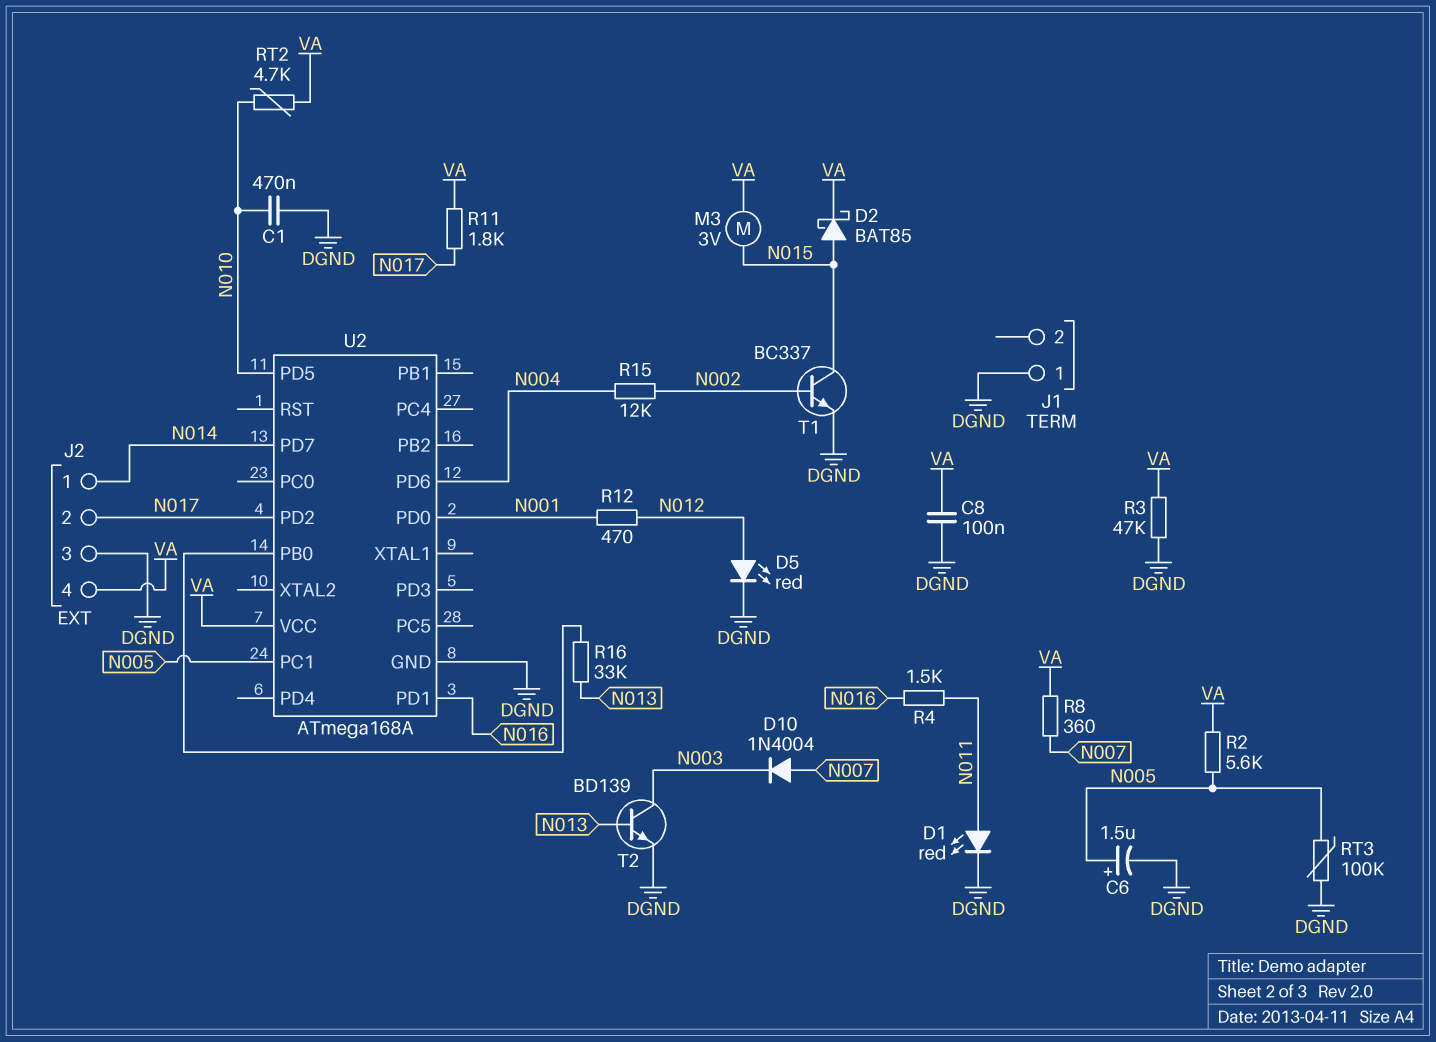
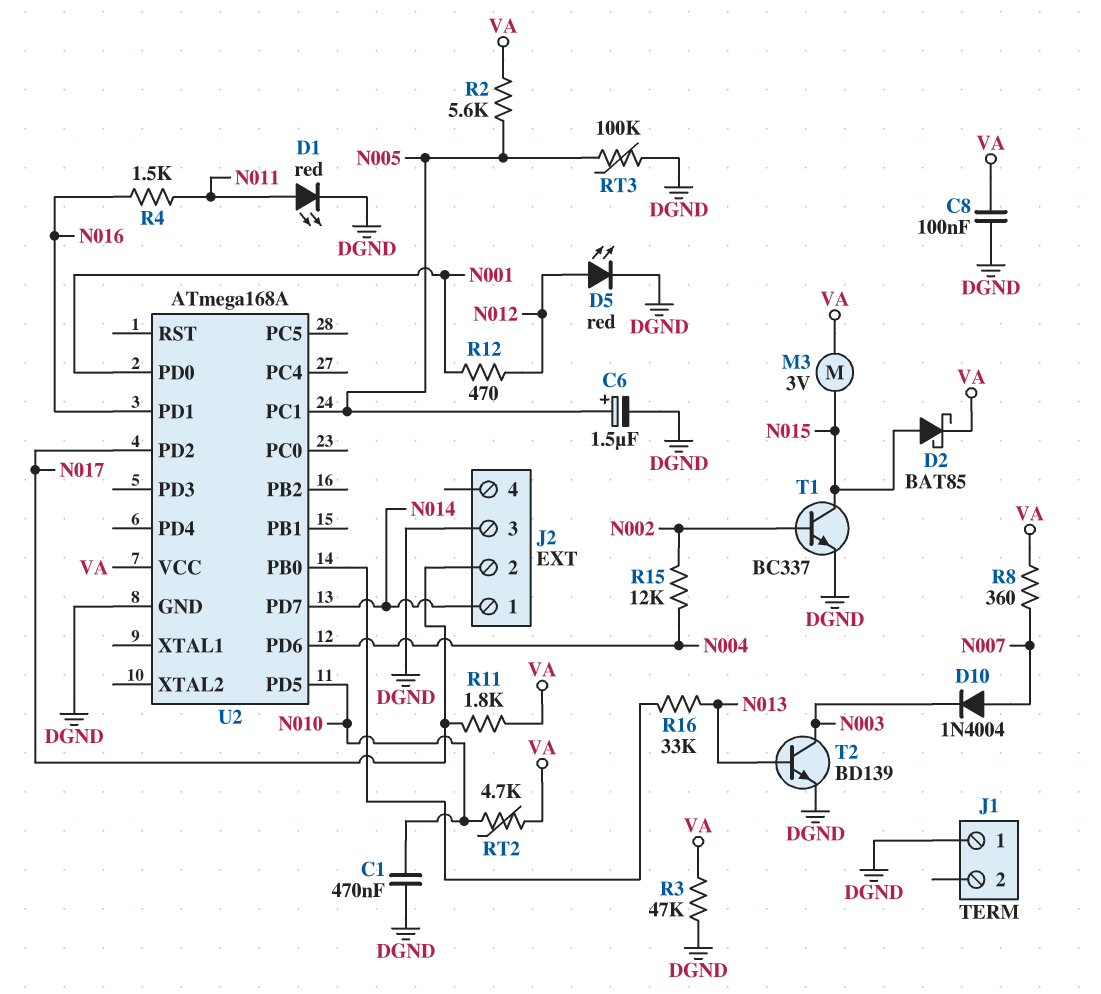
J2 pin 4: VA -> none

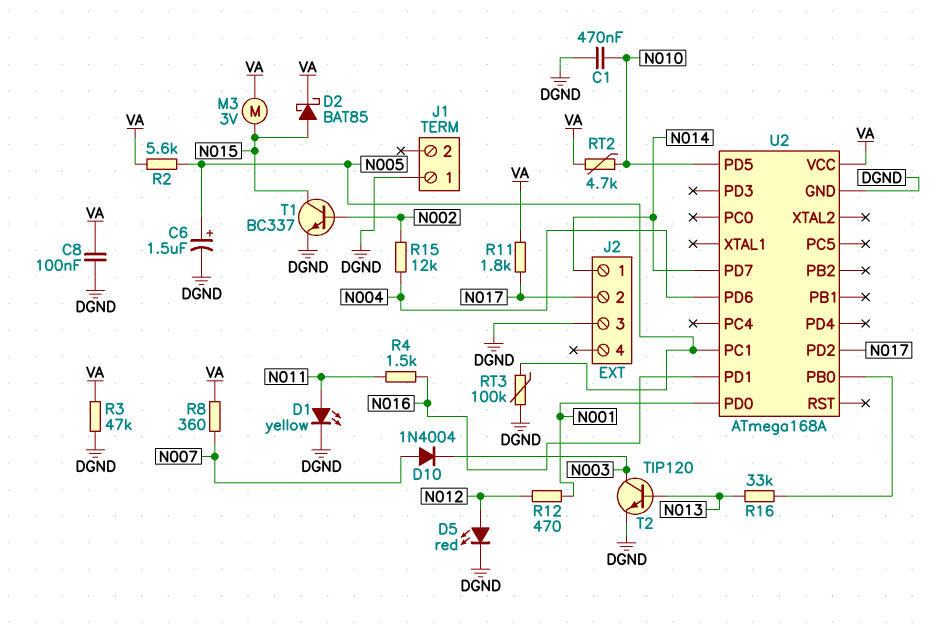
D1: LED red (A N011, K DGND) -> LED yellow (A N011, K DGND)
T2: NPN BD139 (B N013, C N003, E DGND) -> NPN TIP120 (B N013, C N003, E DGND)

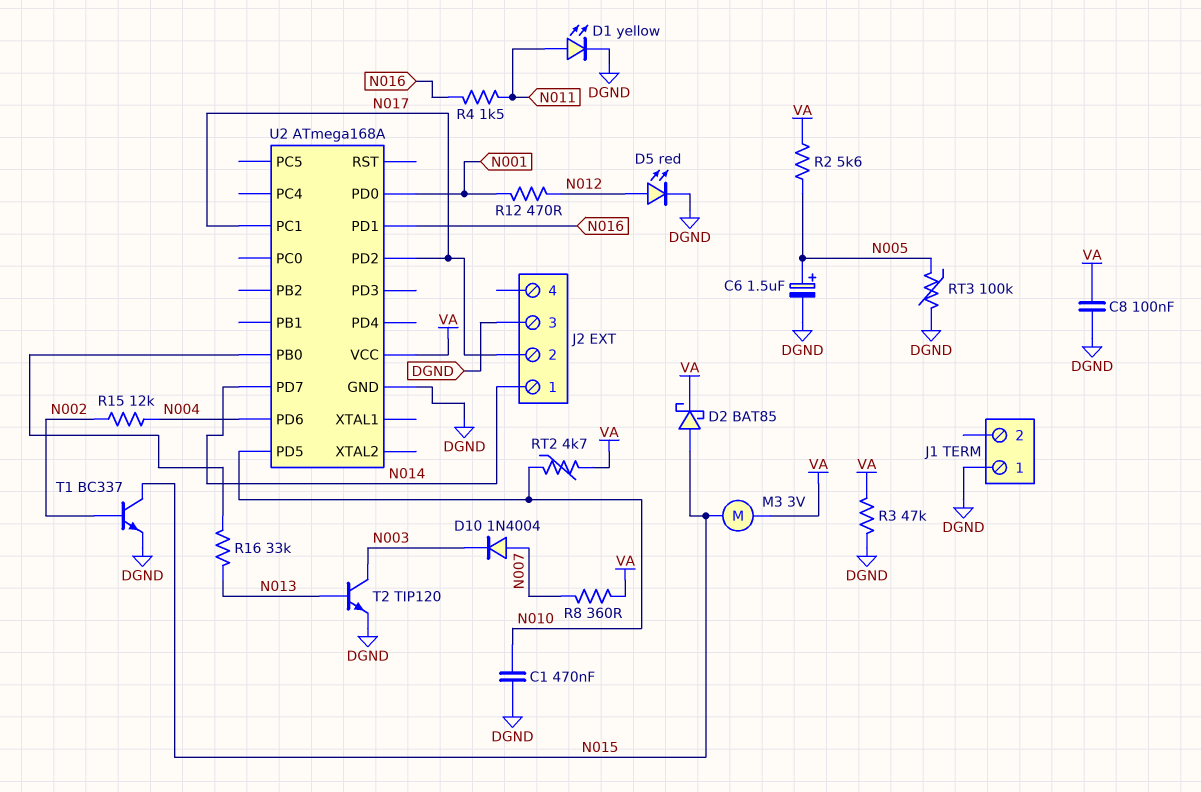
R11: 1.8k (N017, VA) -> none
U2 pin PC1: N005 -> N017

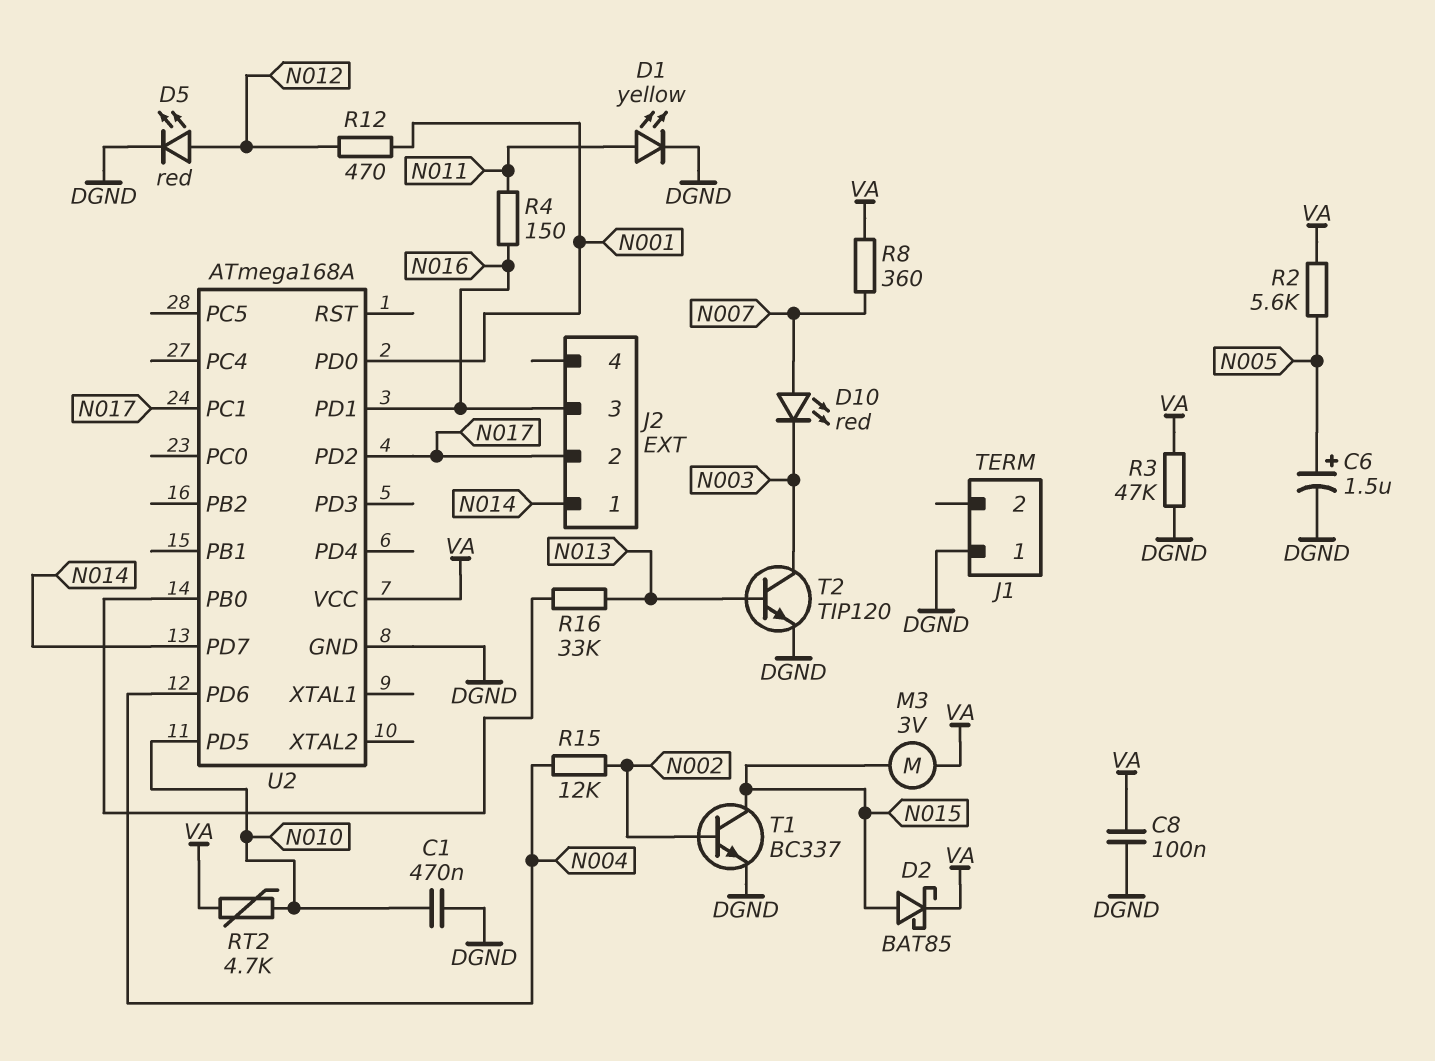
D10: diode 1N4004 (A N007, K N003) -> LED red (A N007, K N003)
J2 pin 3: DGND -> N016
R4: 1.5k (N011, N016) -> 150 (N011, N016)
RT3: 100k (DGND, N005) -> none

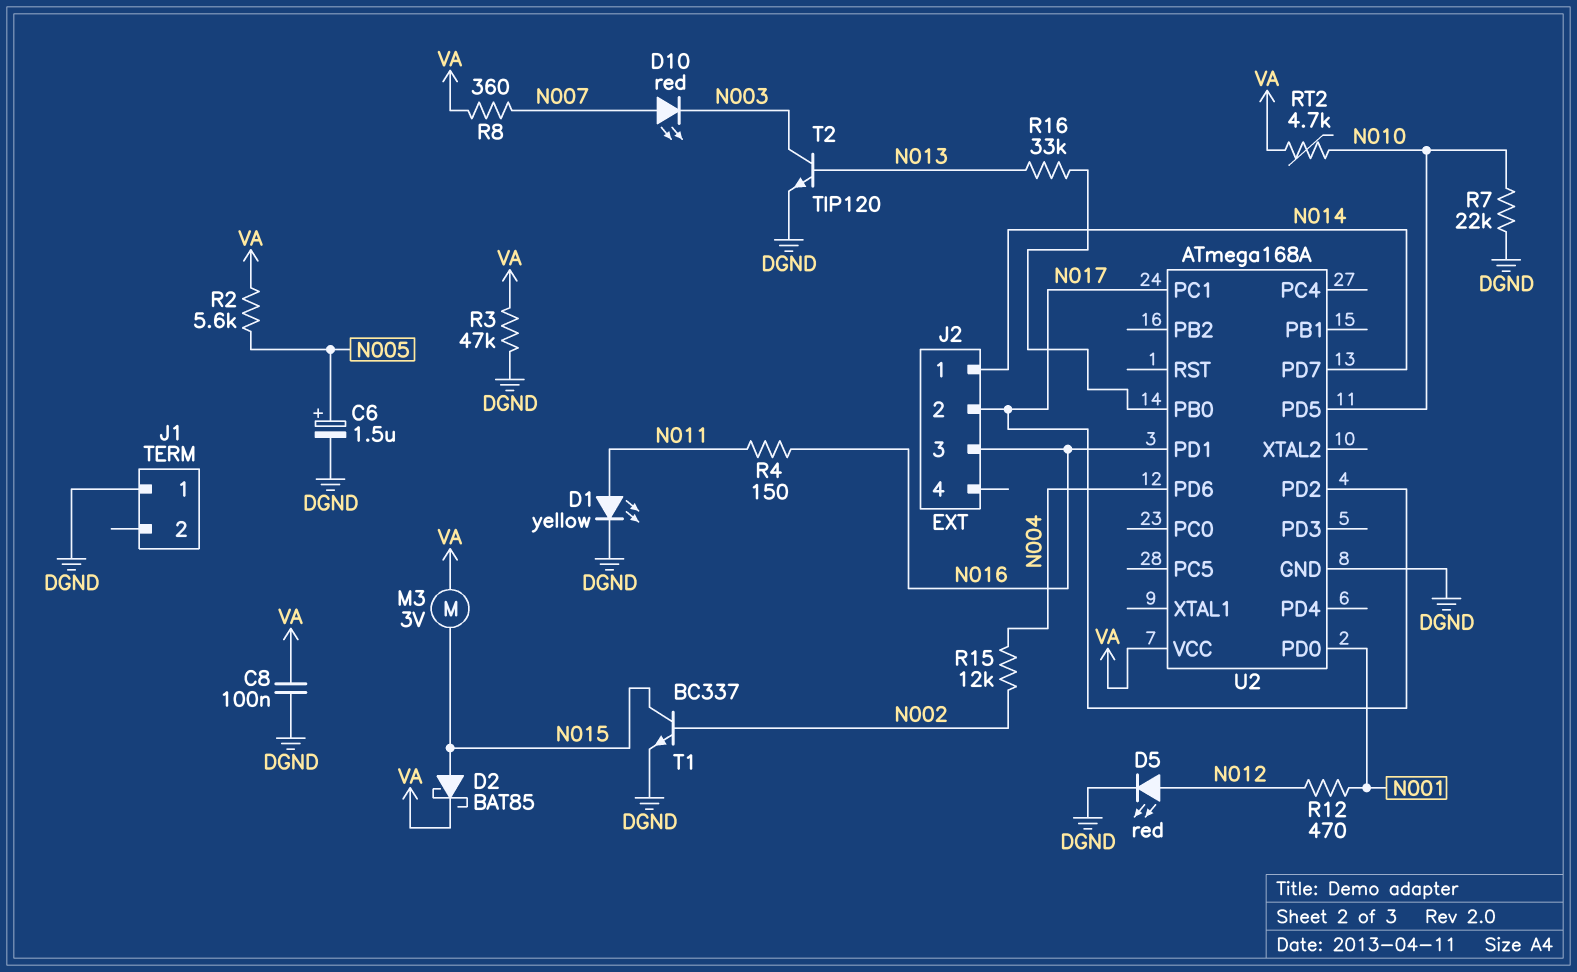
C1: 470nF (DGND, N010) -> none
R7: none -> 22k (DGND, N010)

